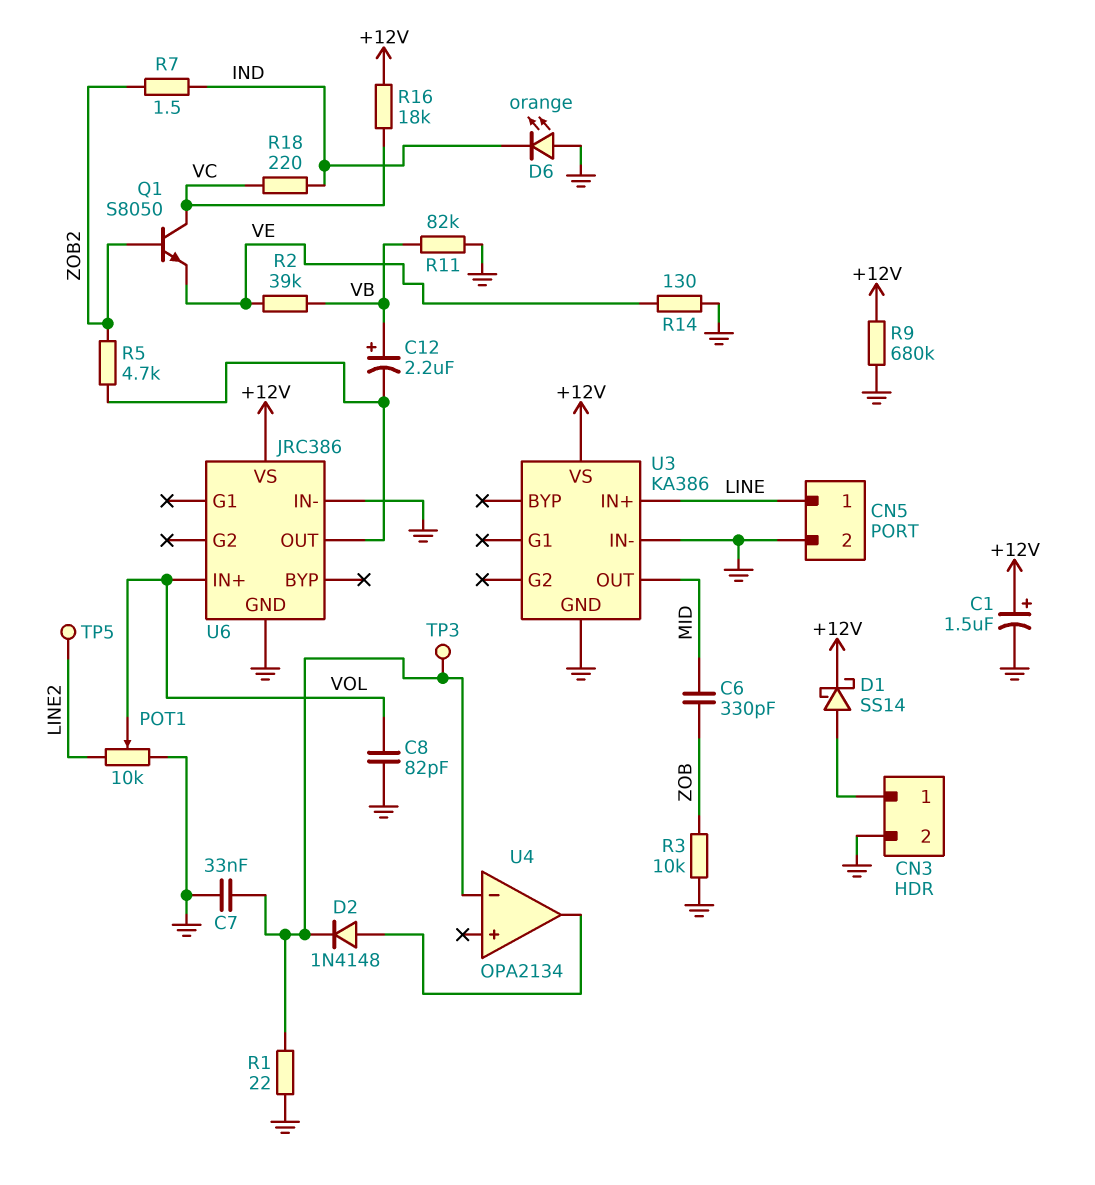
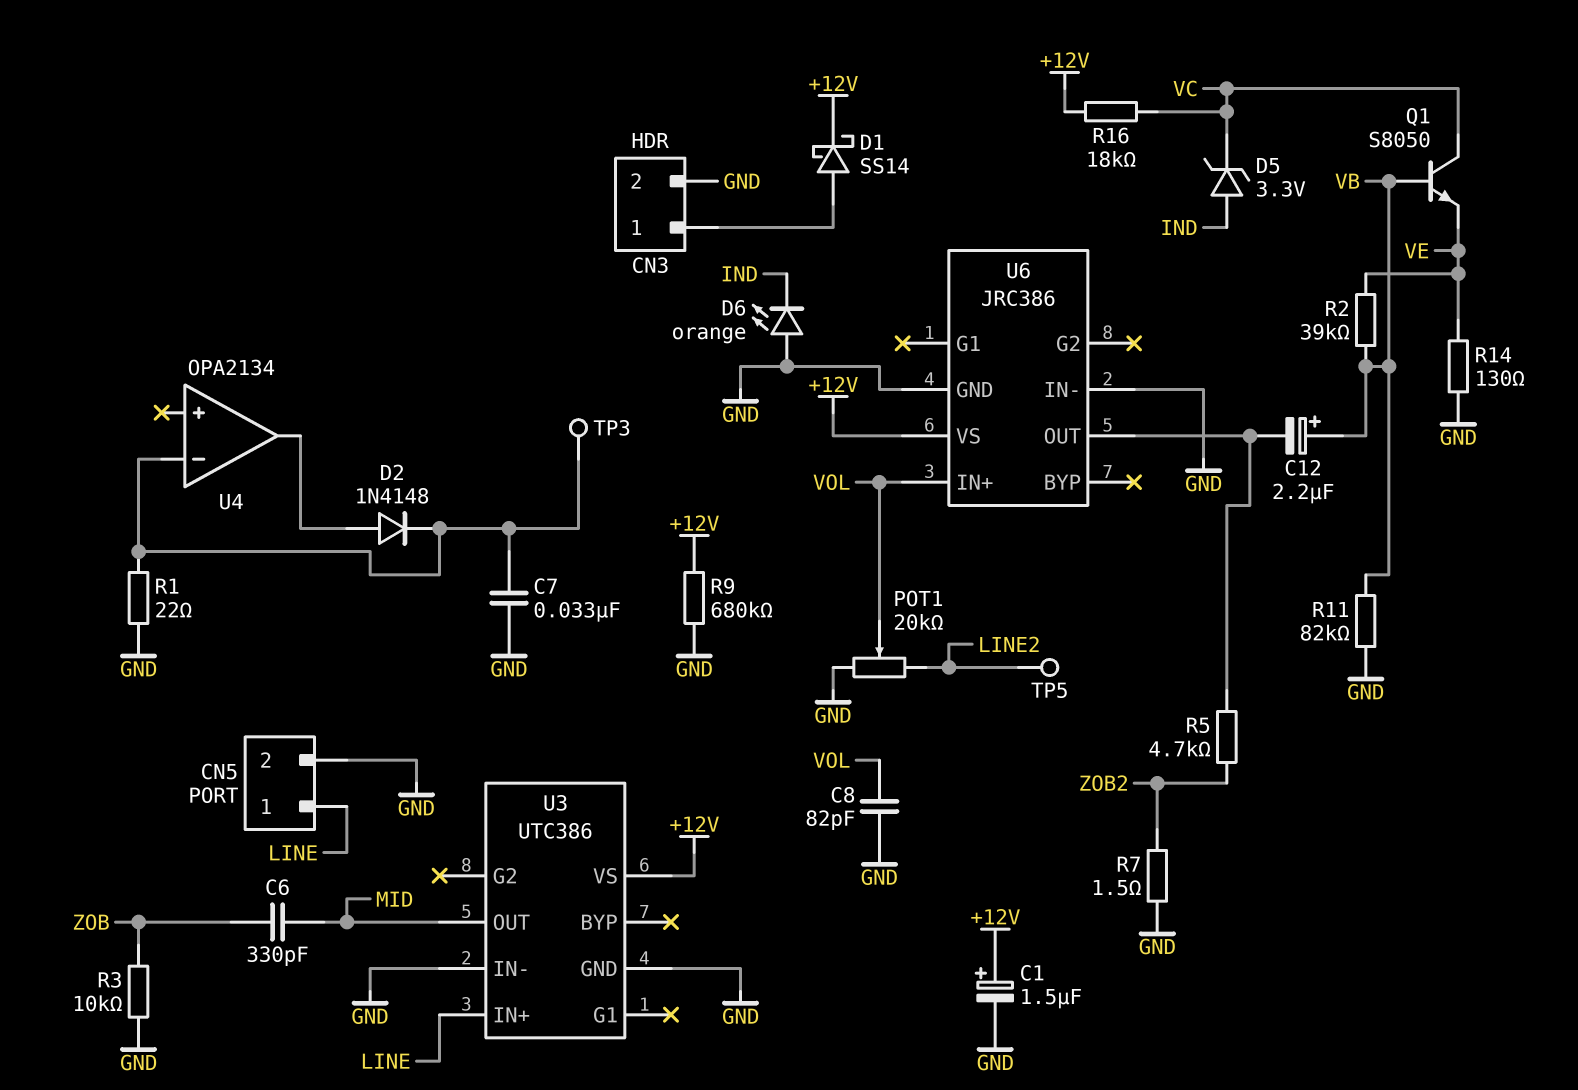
D5: none -> zener 3.3V (A IND, K VC)
POT1: 10k (GND, LINE2, wiper VOL) -> 20k (GND, LINE2, wiper VOL)
Q1: NPN S8050 (B ZOB2, C VC, E VE) -> NPN S8050 (B VB, C VC, E VE)
R7: 1.5 (IND, ZOB2) -> 1.5 (GND, ZOB2)
R18: 220 (IND, VC) -> none
U3: KA386 -> UTC386

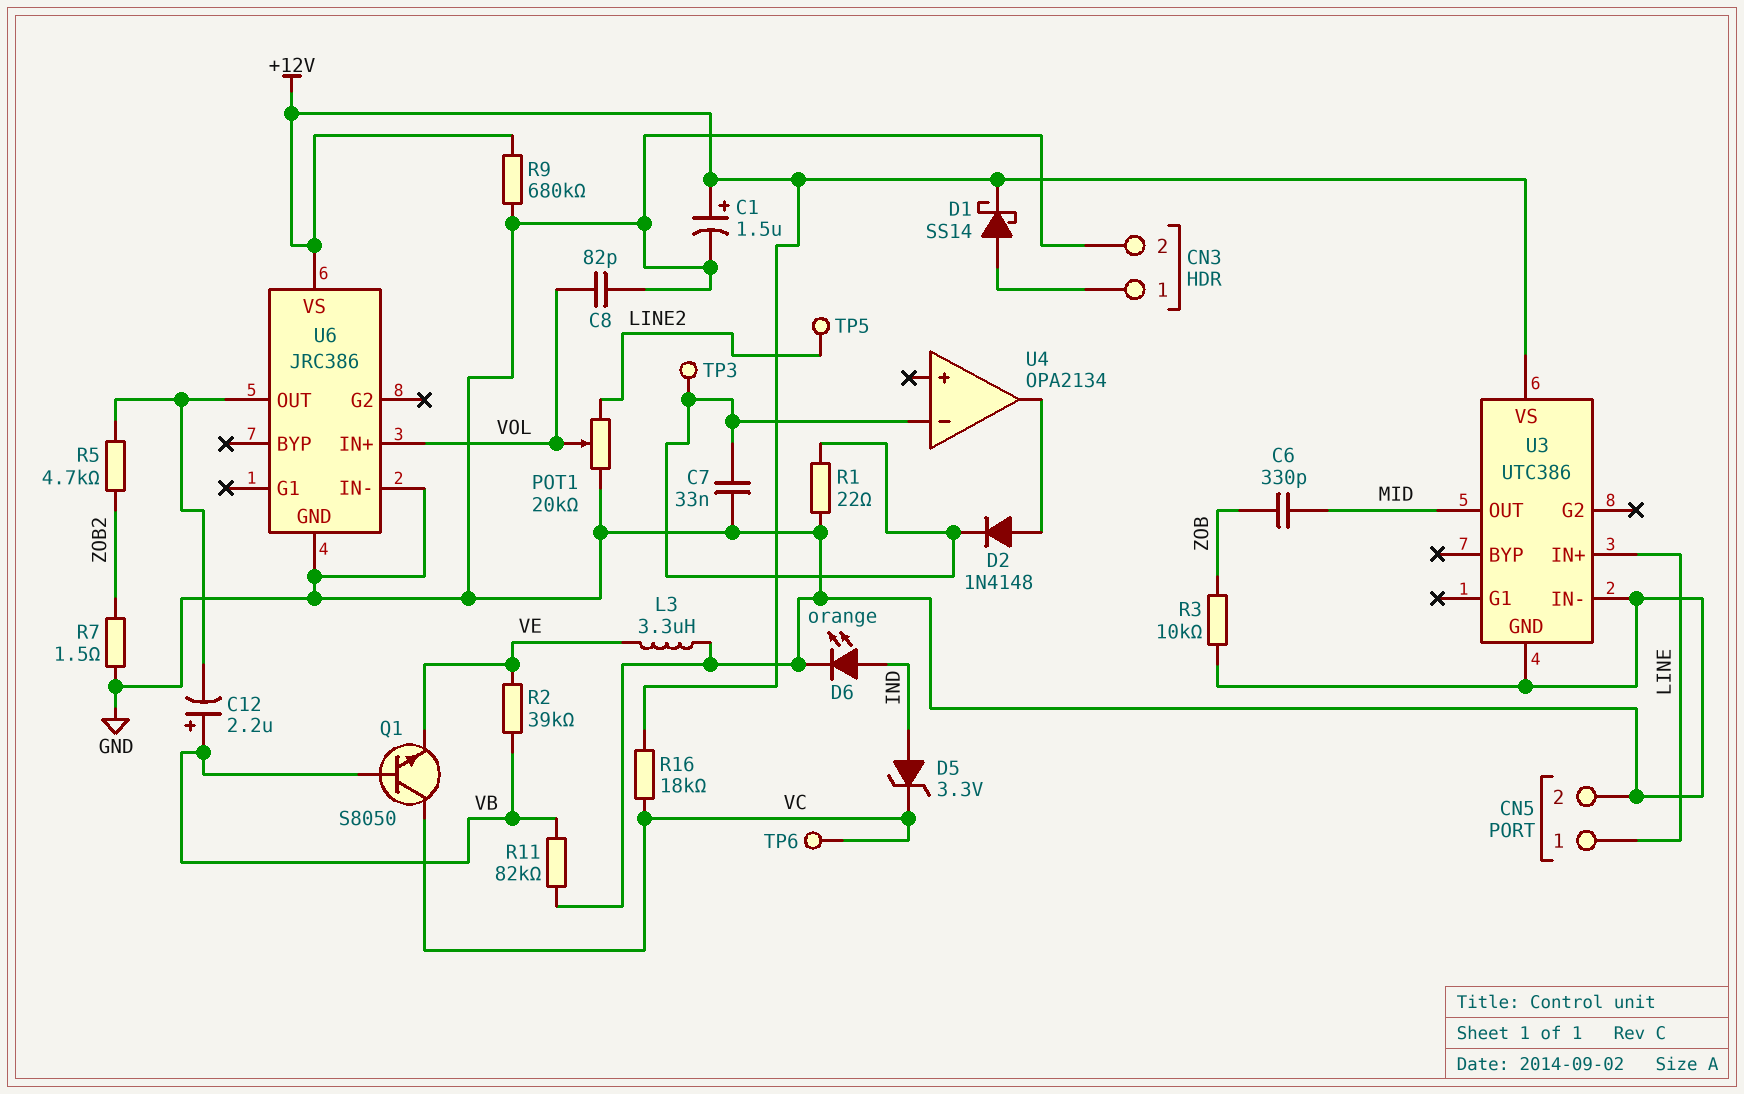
D6: LED orange (A GND, K IND) -> LED orange (A IND, K GND)
L3: none -> 3.3uH (GND, VE)
R14: 130 (GND, VE) -> none
TP6: none -> test point (VC)

